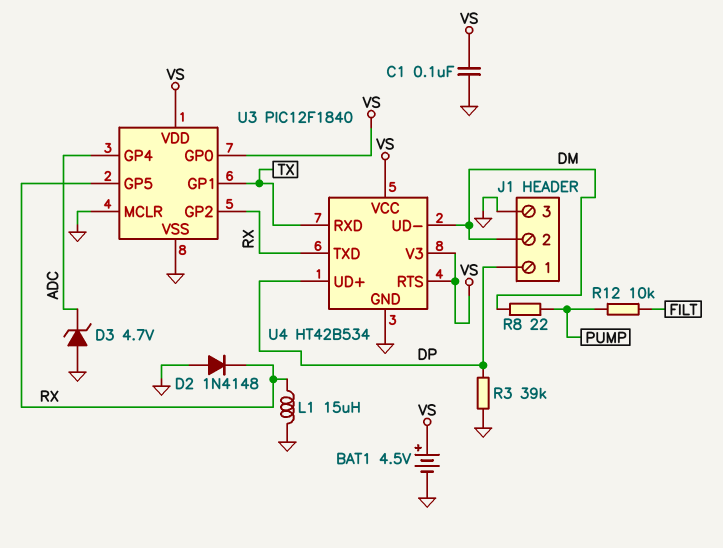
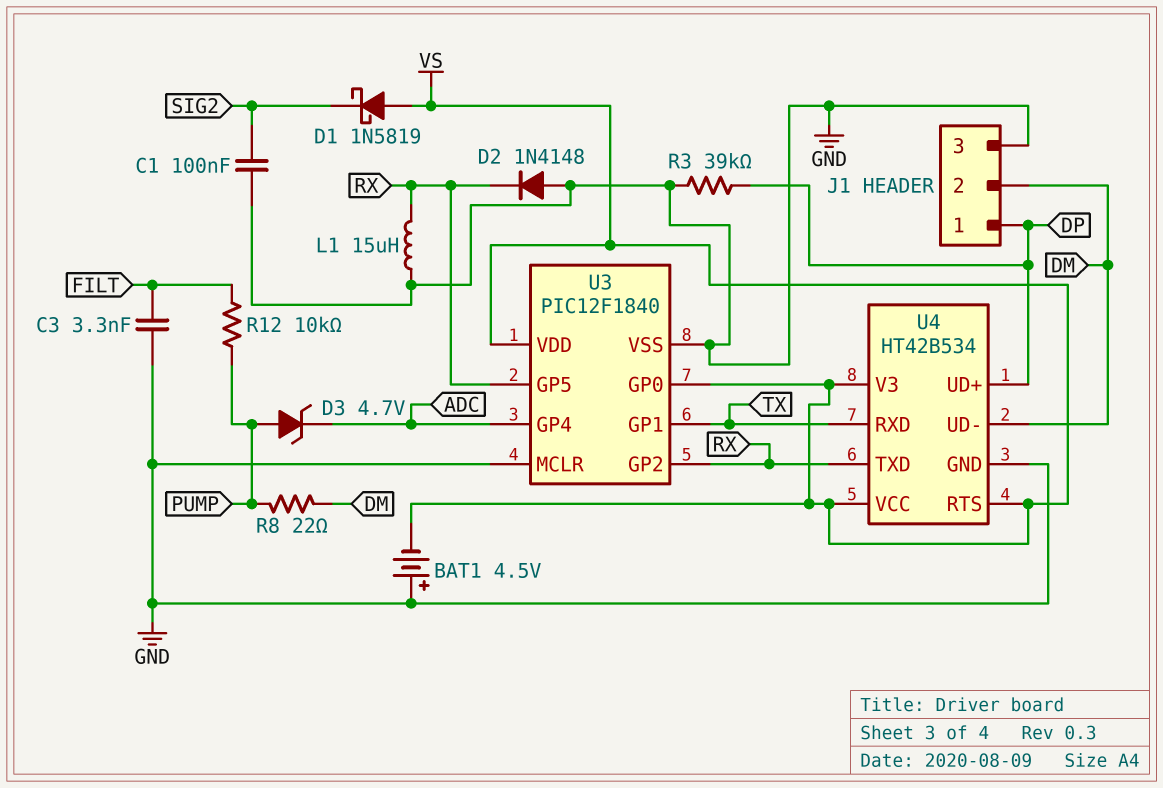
BAT1: 4.5V (plus VS, minus GND) -> 4.5V (plus GND, minus VS)
C1: 100nF (GND, VS) -> 100nF (GND, SIG2)
C3: none -> 3.3nF (FILT, GND)
D1: none -> schottky 1N5819 (A VS, K SIG2)
D3: zener 4.7V (A GND, K ADC) -> zener 4.7V (A PUMP, K ADC)

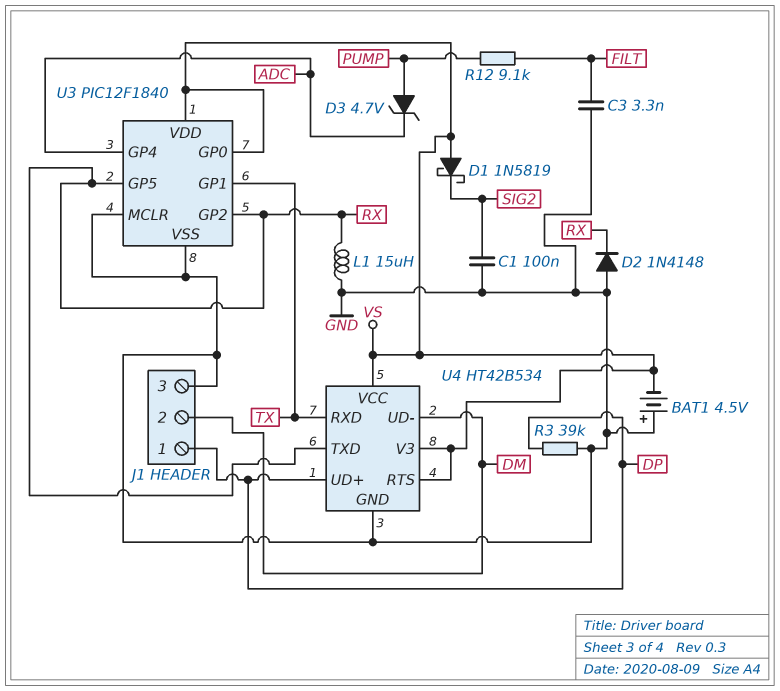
R8: 22 (DM, PUMP) -> none
R12: 10k (FILT, PUMP) -> 9.1k (FILT, PUMP)

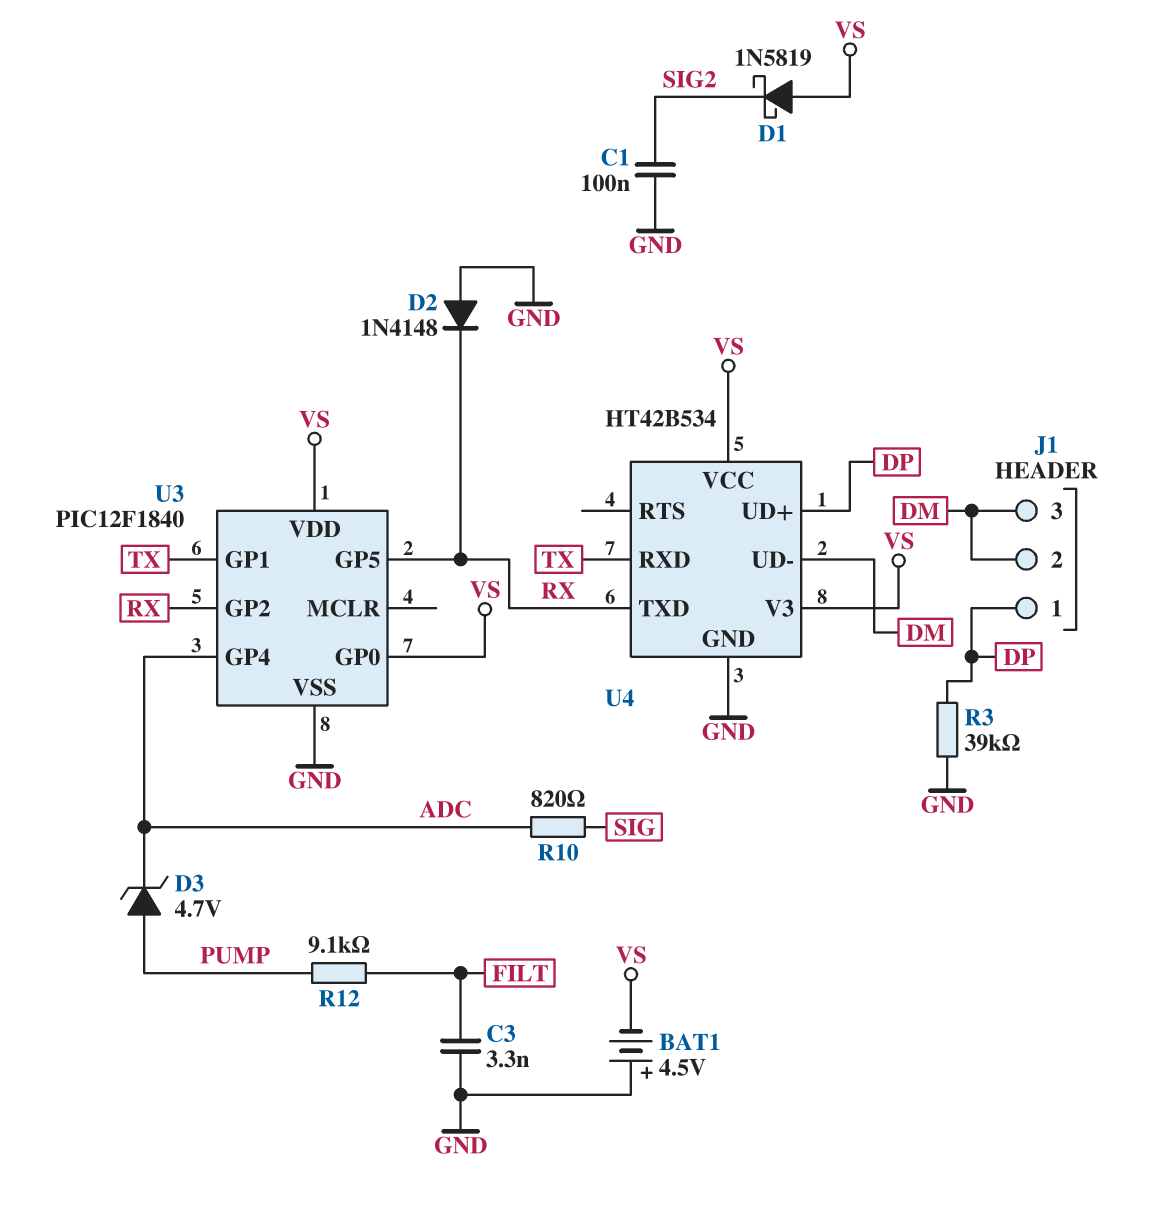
J1 pin 3: GND -> DM
L1: 15uH (GND, RX) -> none
R10: none -> 820 (ADC, SIG)
U3 pin MCLR: GND -> none
U4 pin RTS: VS -> none

